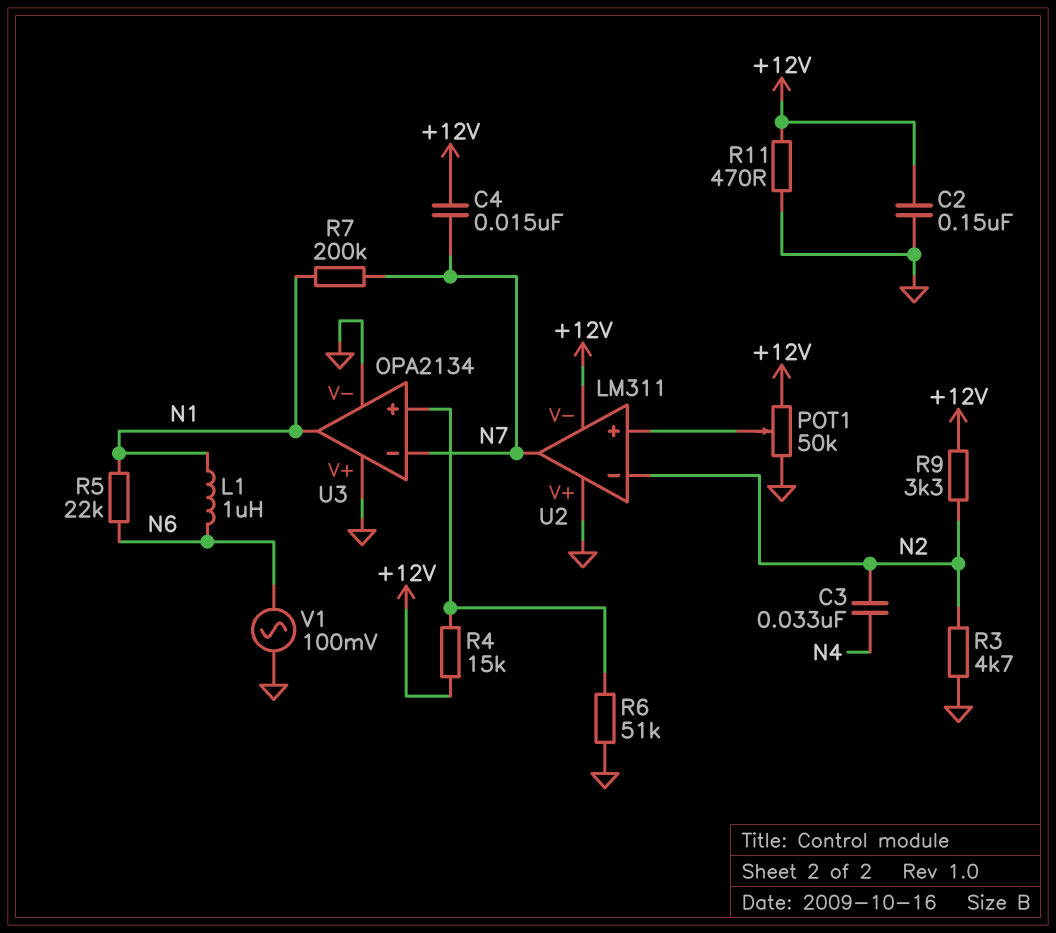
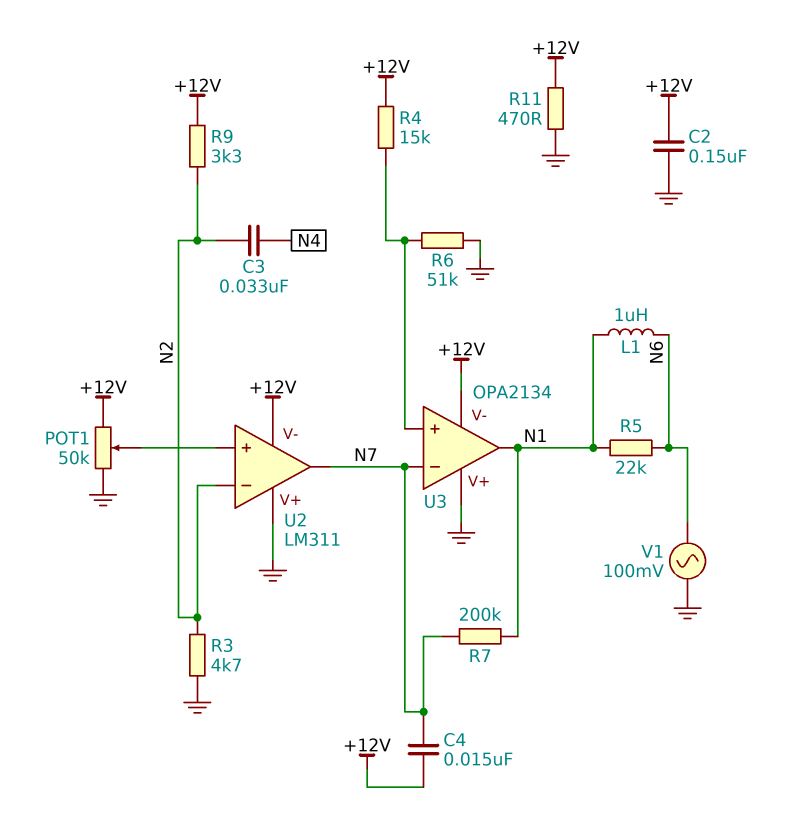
U3 pin V-: GND -> +12V

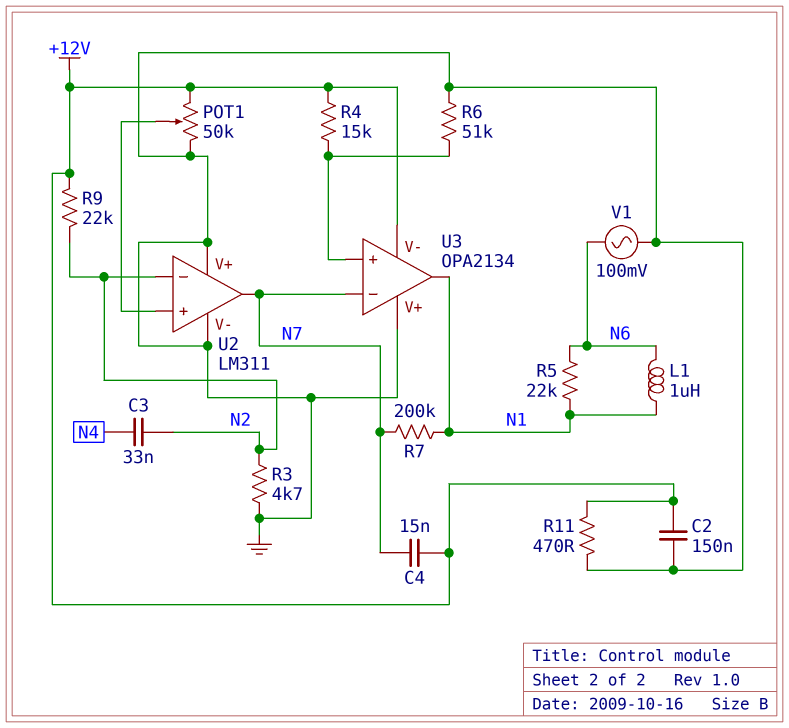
R9: 3.3k (+12V, N2) -> 22k (+12V, N2)
U2 pin V-: +12V -> GND

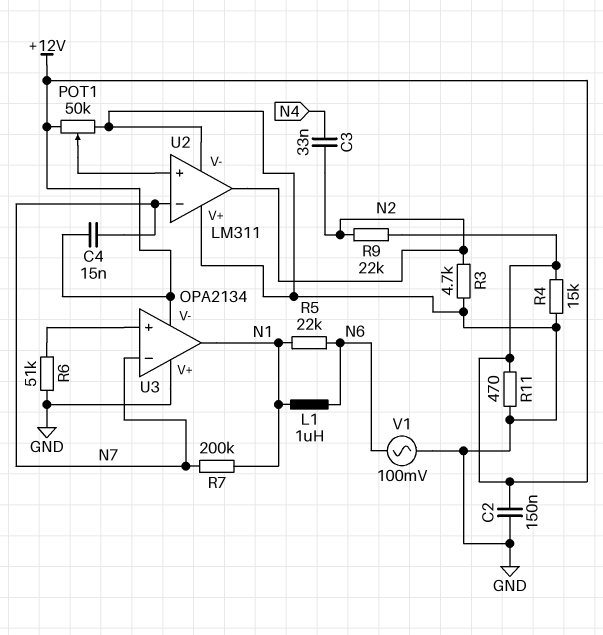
R4: 15k (+12V, U3/in+) -> 15k (+12V, GND)
U2 pin in-: N2 -> N7
U2 pin out: N7 -> N2

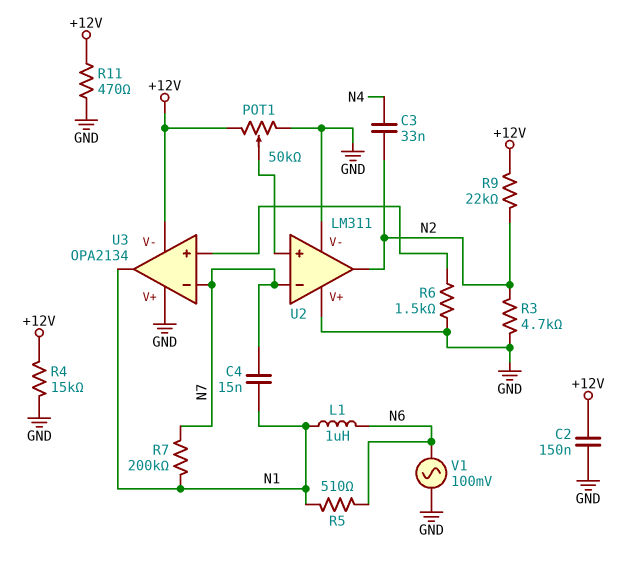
C4: 15nF (+12V, N7) -> 15nF (N1, N7)
R5: 22k (N1, N6) -> 510 (N1, N6)
R6: 51k (GND, U3/in+) -> 1.5k (GND, U3/in+)

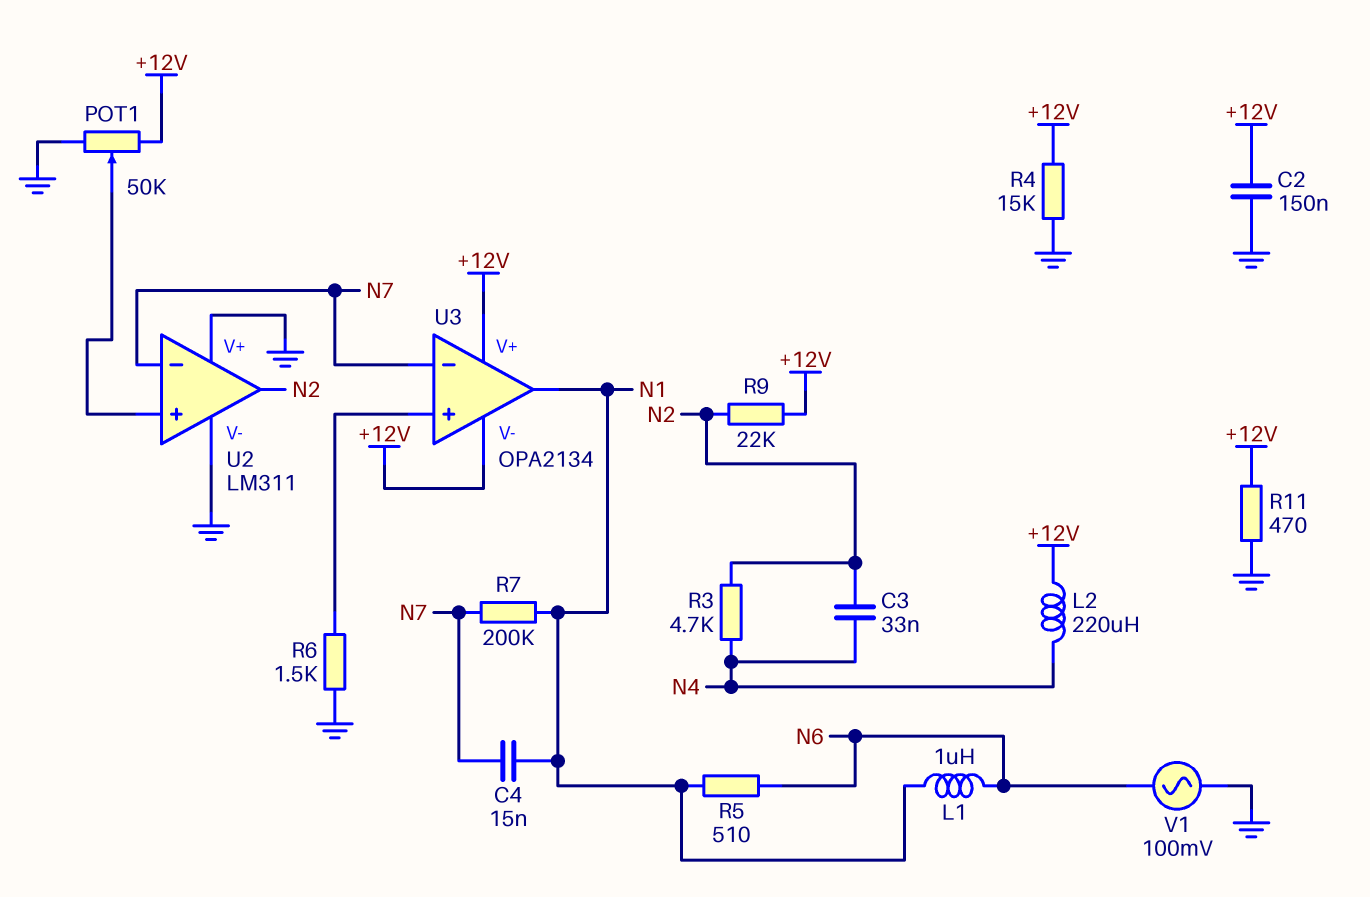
L2: none -> 220uH (+12V, N4)
R3: 4.7k (GND, N2) -> 4.7k (N2, N4)
U3 pin V+: GND -> +12V

